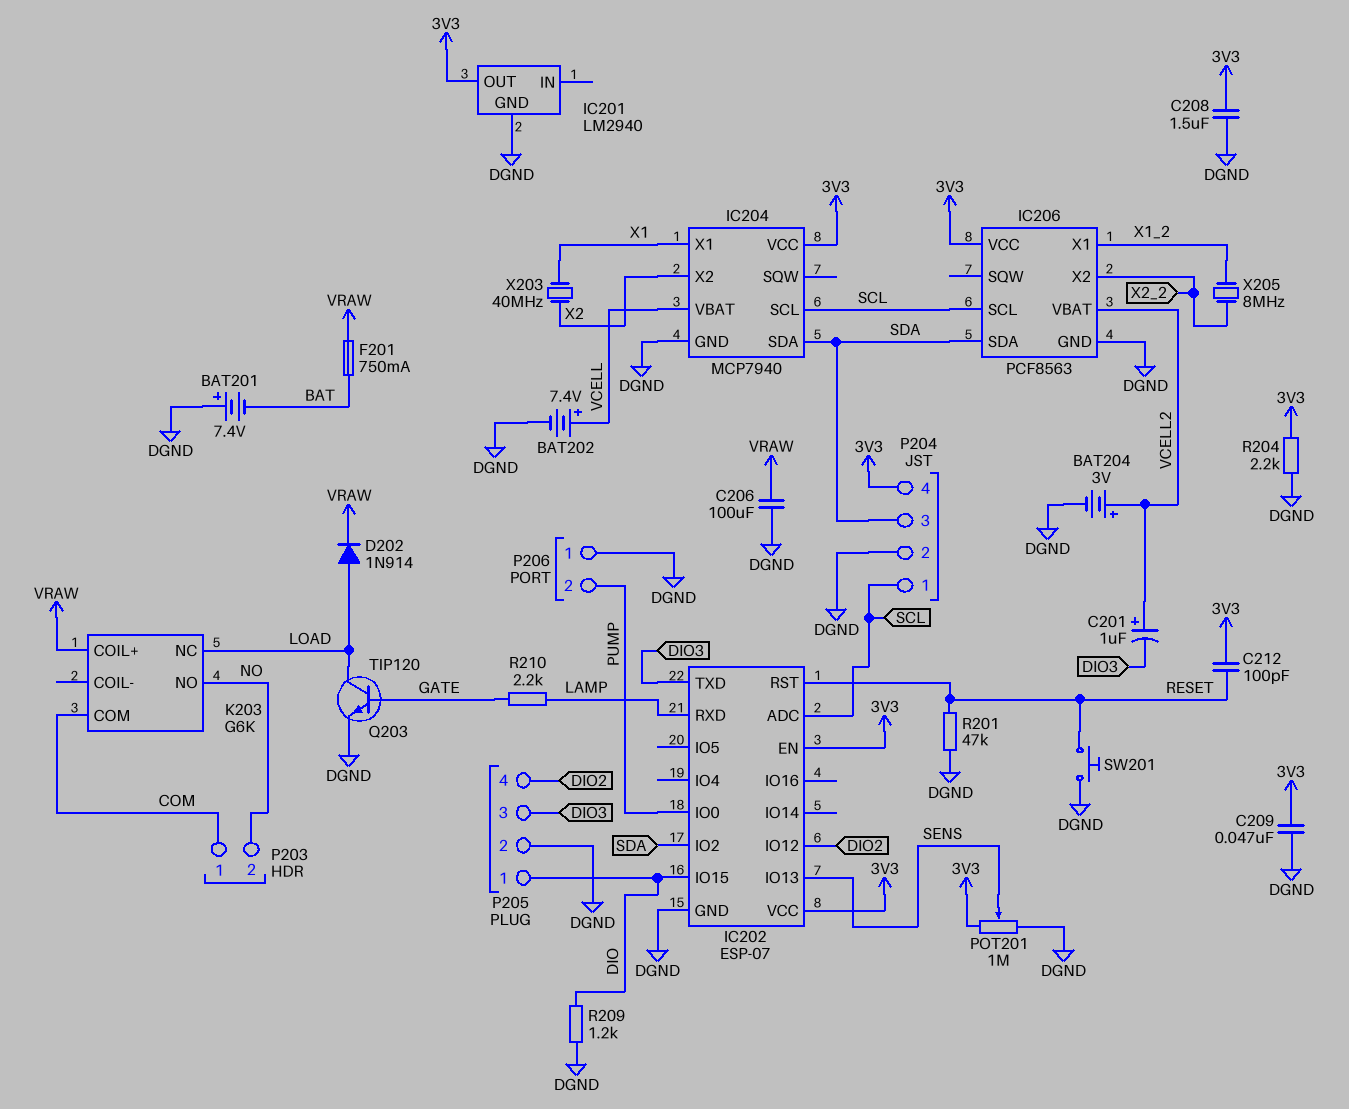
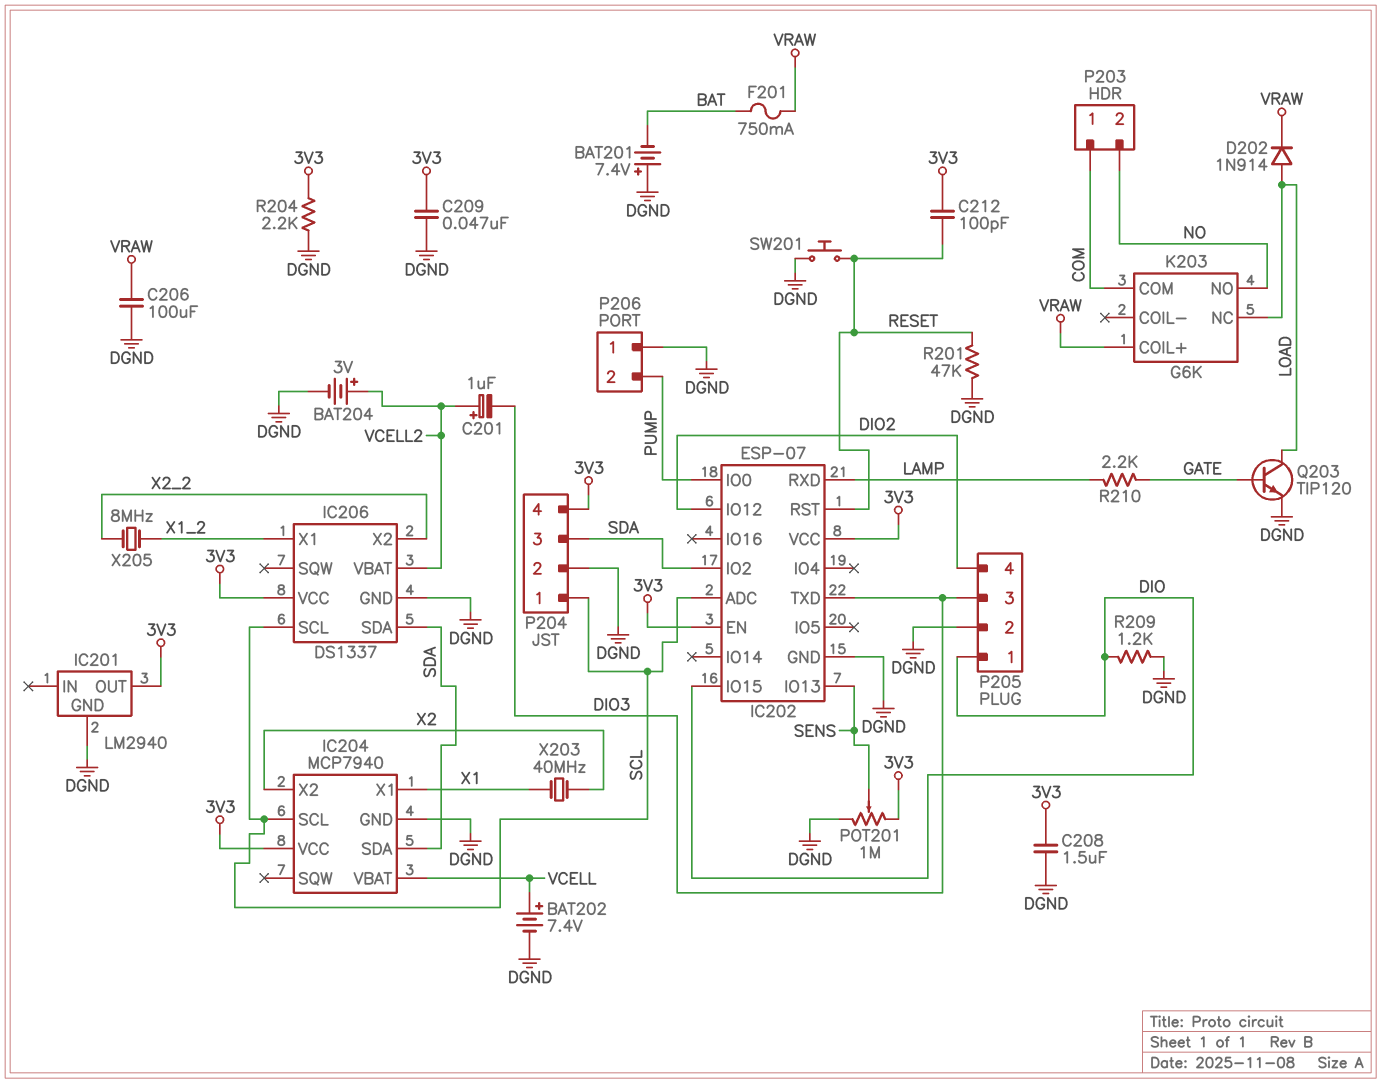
IC206: PCF8563 -> DS1337

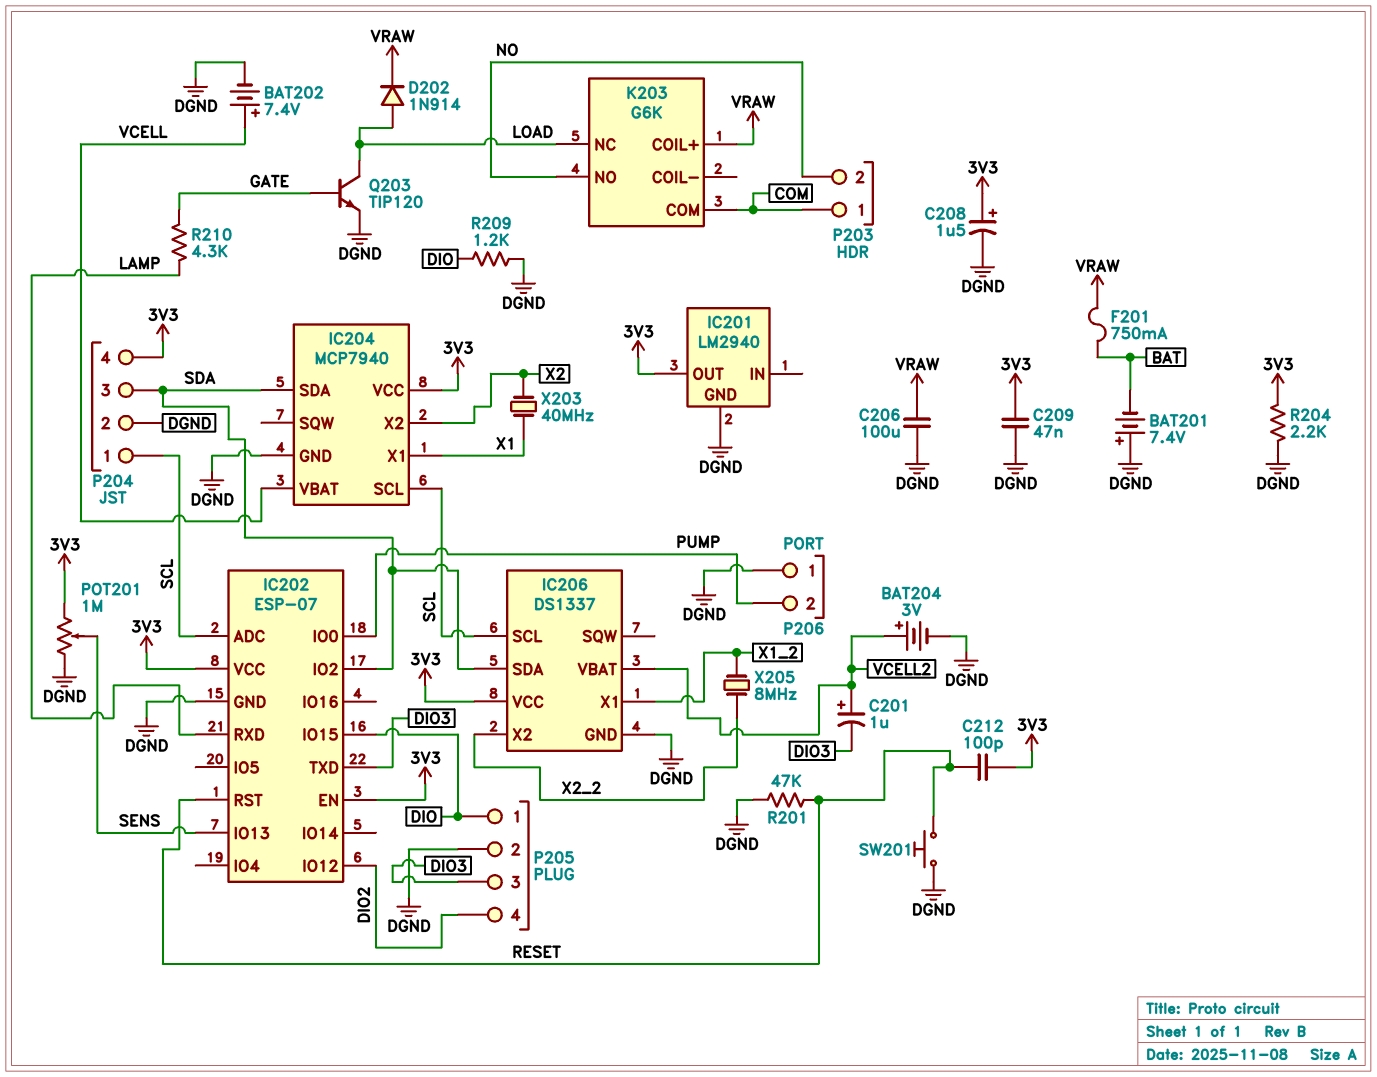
C208: 1.5uF (3V3, DGND) -> 1.5uF (plus 3V3, minus DGND)
R210: 2.2k (GATE, LAMP) -> 4.3k (GATE, LAMP)

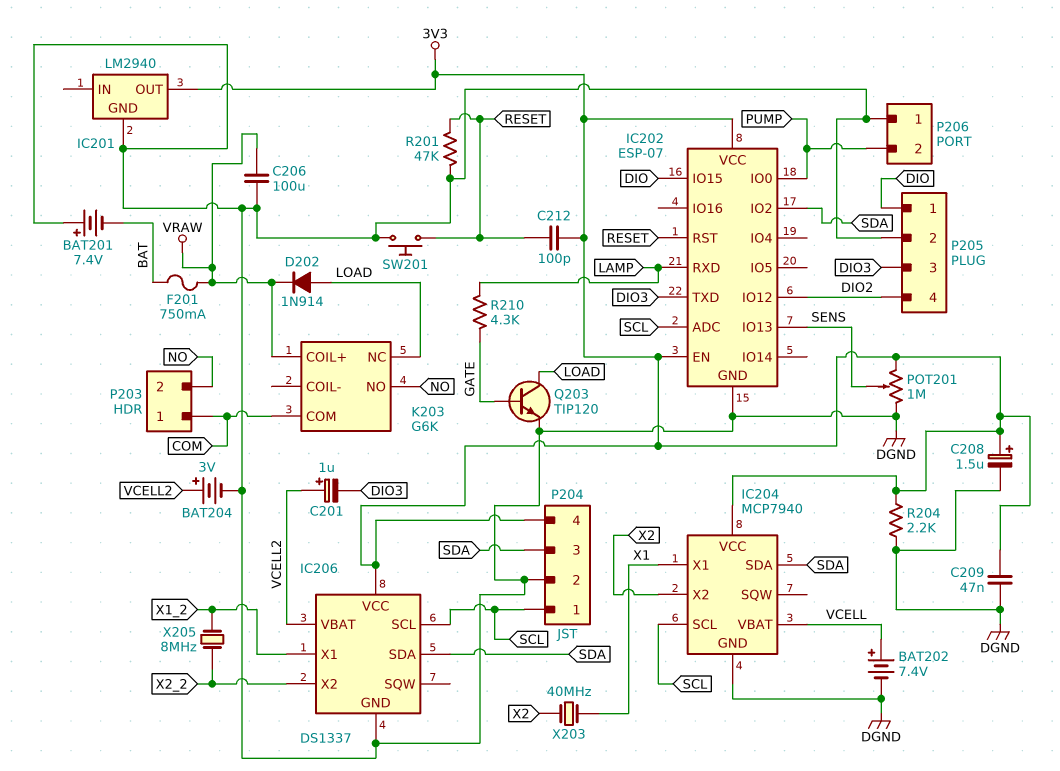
R209: 1.2k (DGND, DIO) -> none

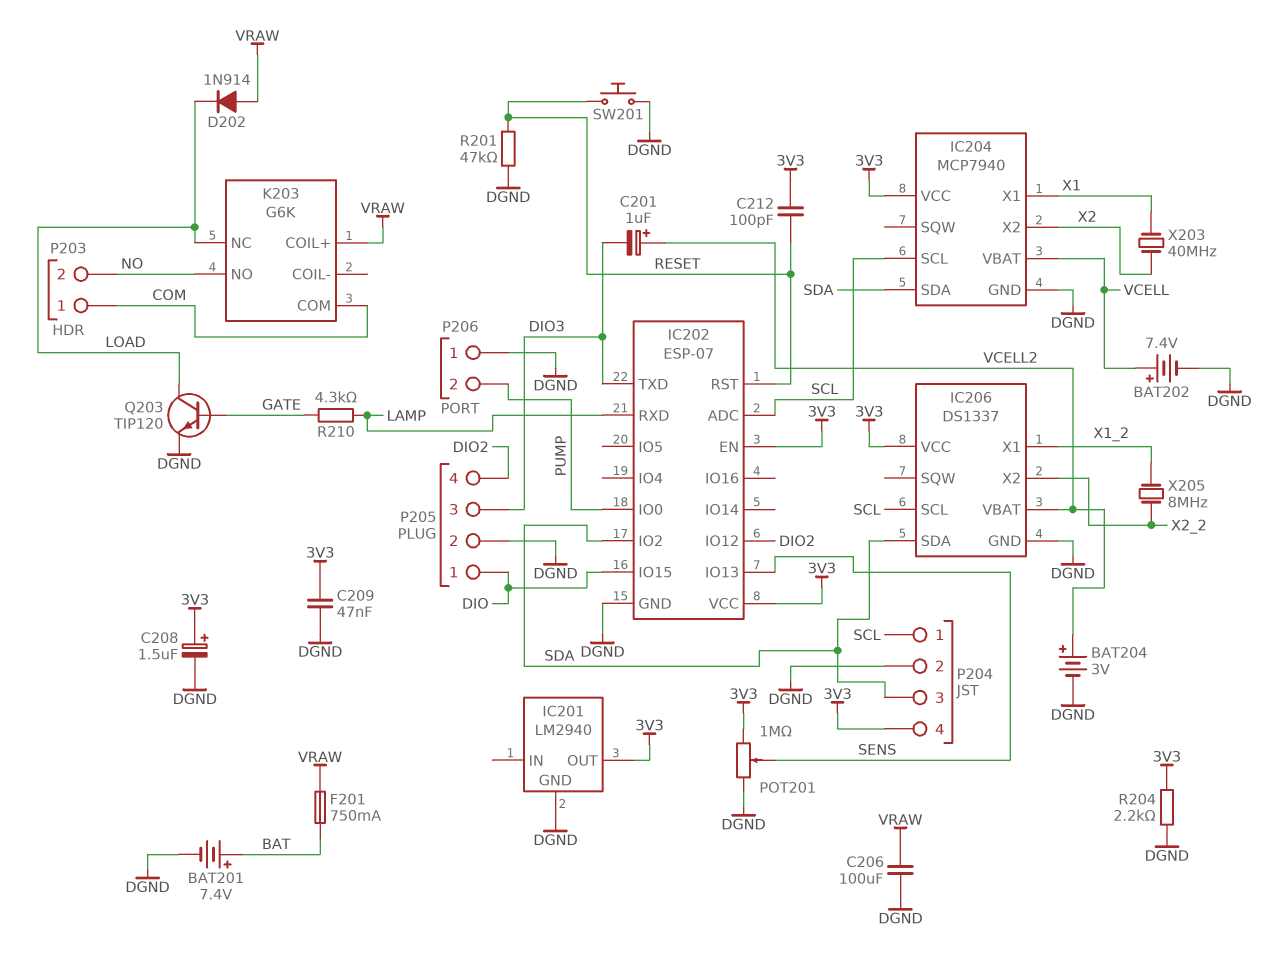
BAT201: 7.4V (plus DGND, minus BAT) -> 7.4V (plus BAT, minus DGND)
D202: diode 1N914 (A LOAD, K VRAW) -> diode 1N914 (A VRAW, K LOAD)

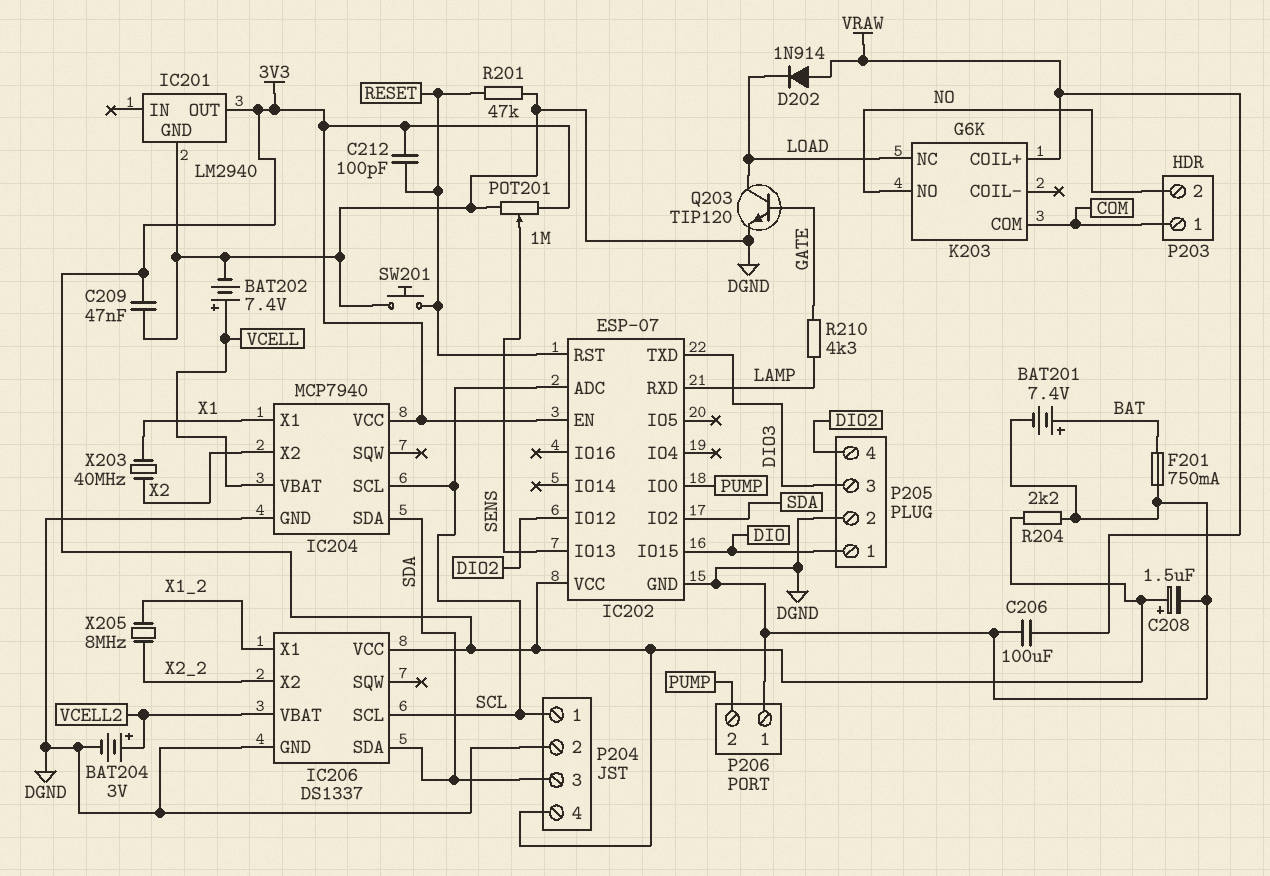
C201: 1uF (plus VCELL2, minus DIO3) -> none
F201: 750mA (BAT, VRAW) -> 750mA (BAT, DGND)

